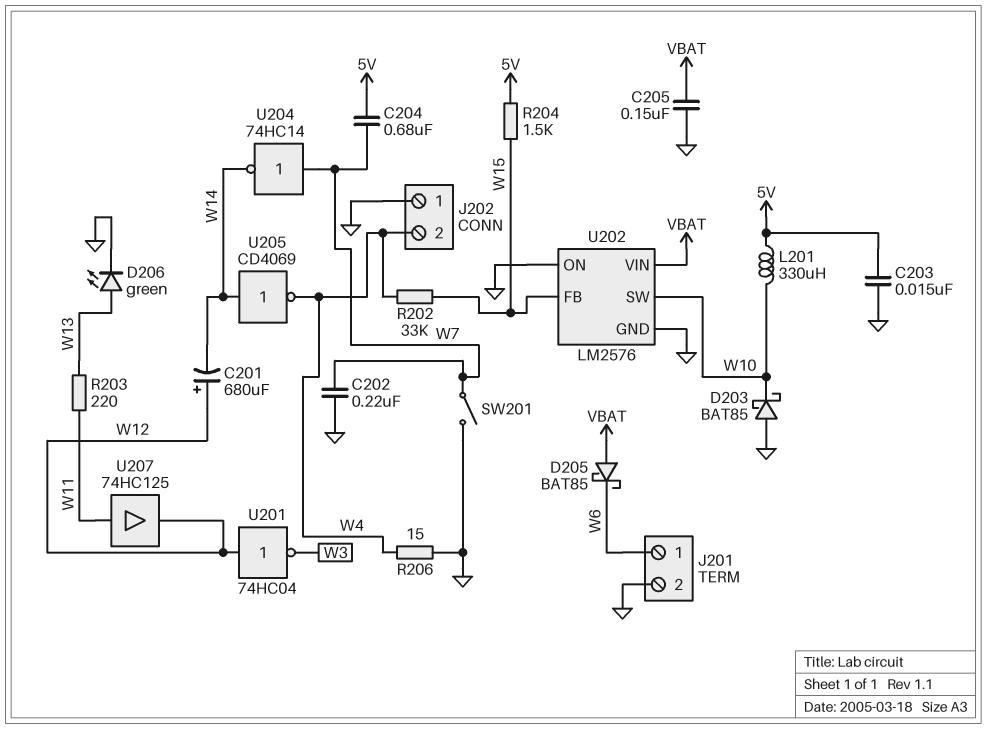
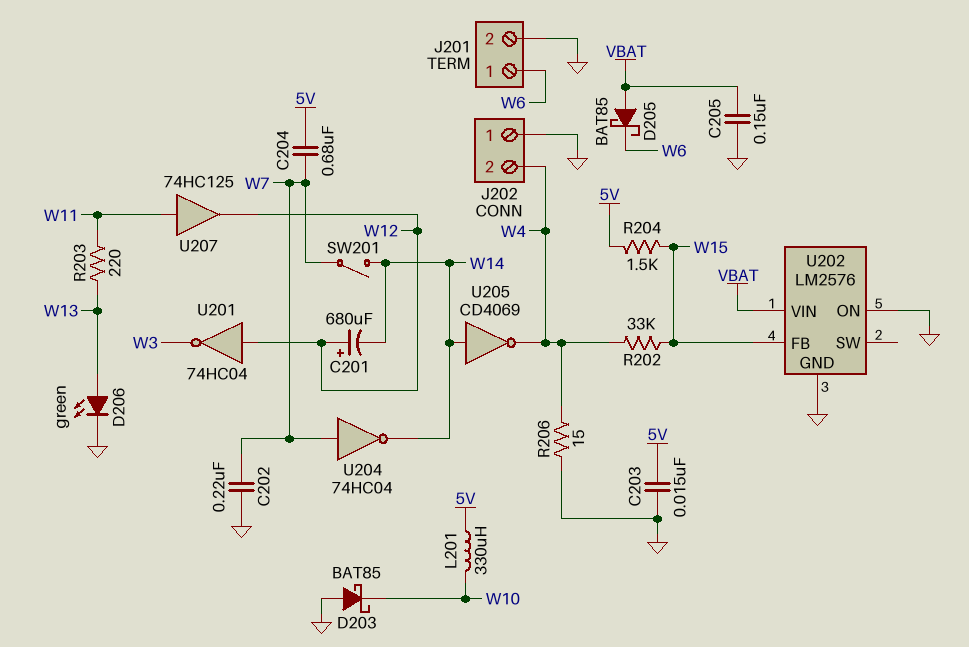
SW201: switch (GND, W7) -> switch (W7, W14)
U202 pin SW: W10 -> none
U204: NOT 74HC14 (in W7, out W14) -> NOT 74HC04 (in W7, out W14)

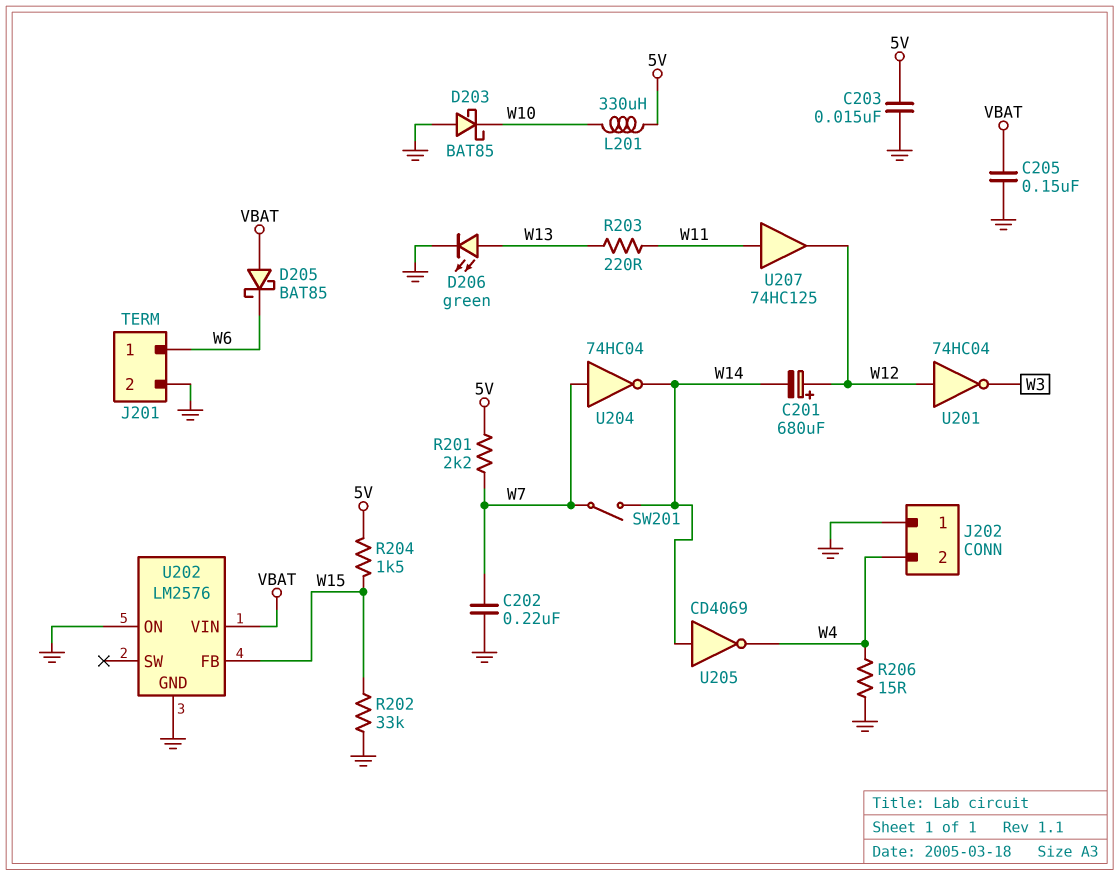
C204: 680nF (5V, W7) -> none
R201: none -> 2.2k (5V, W7)
R202: 33k (W4, W15) -> 33k (GND, W15)

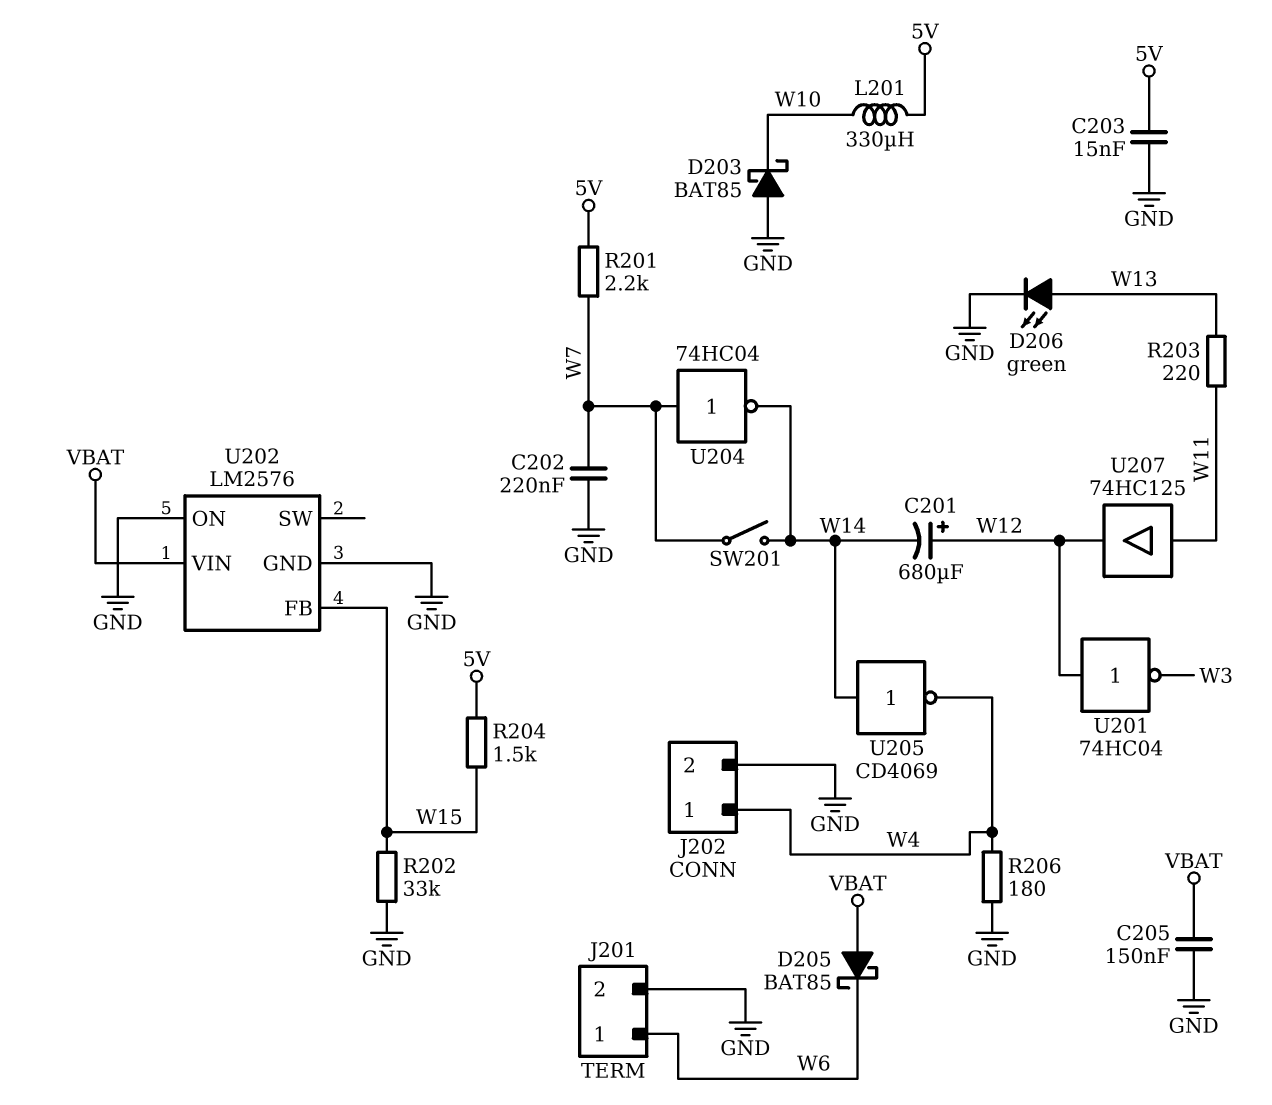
J202 pin 1: GND -> W4
J202 pin 2: W4 -> GND
R206: 15 (GND, W4) -> 180 (GND, W4)

